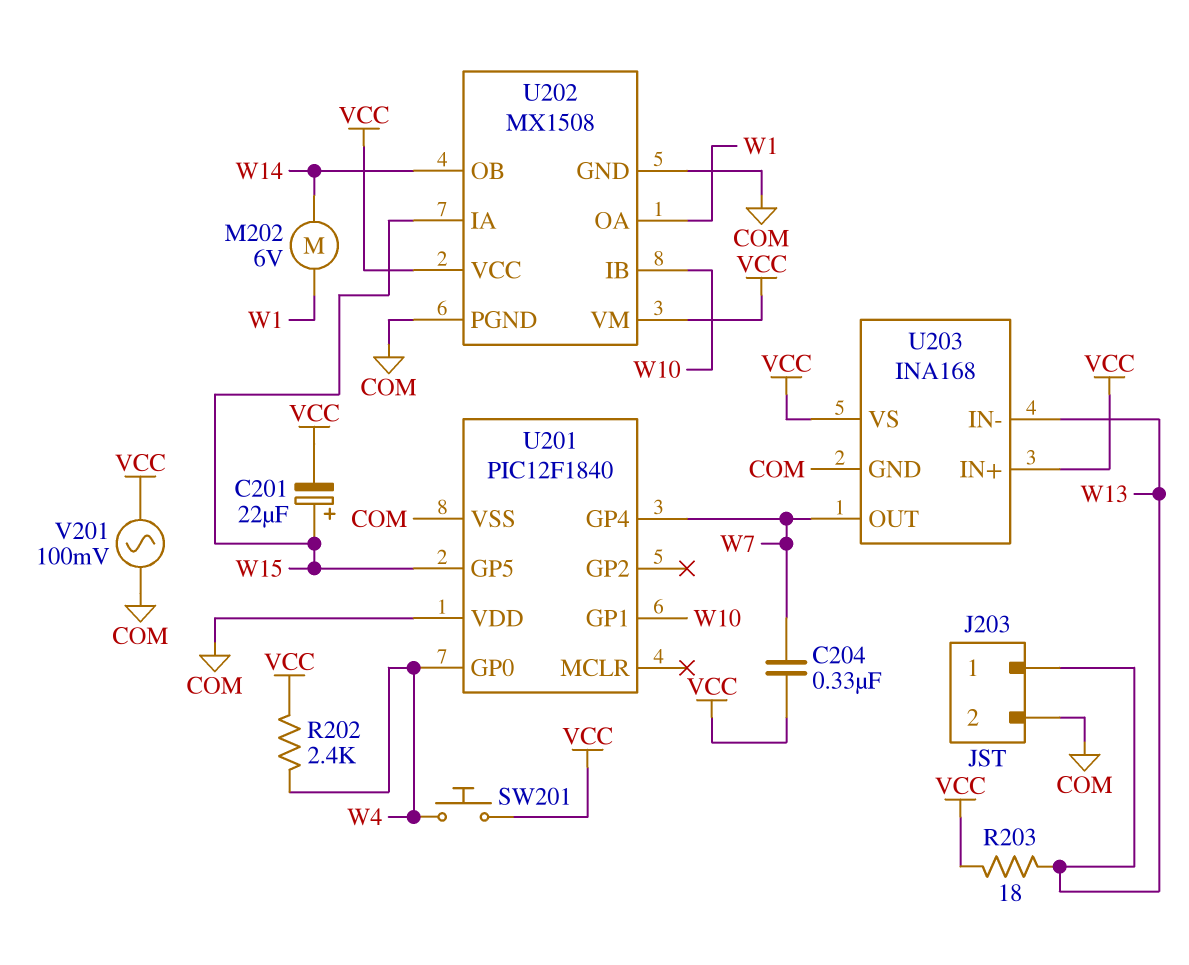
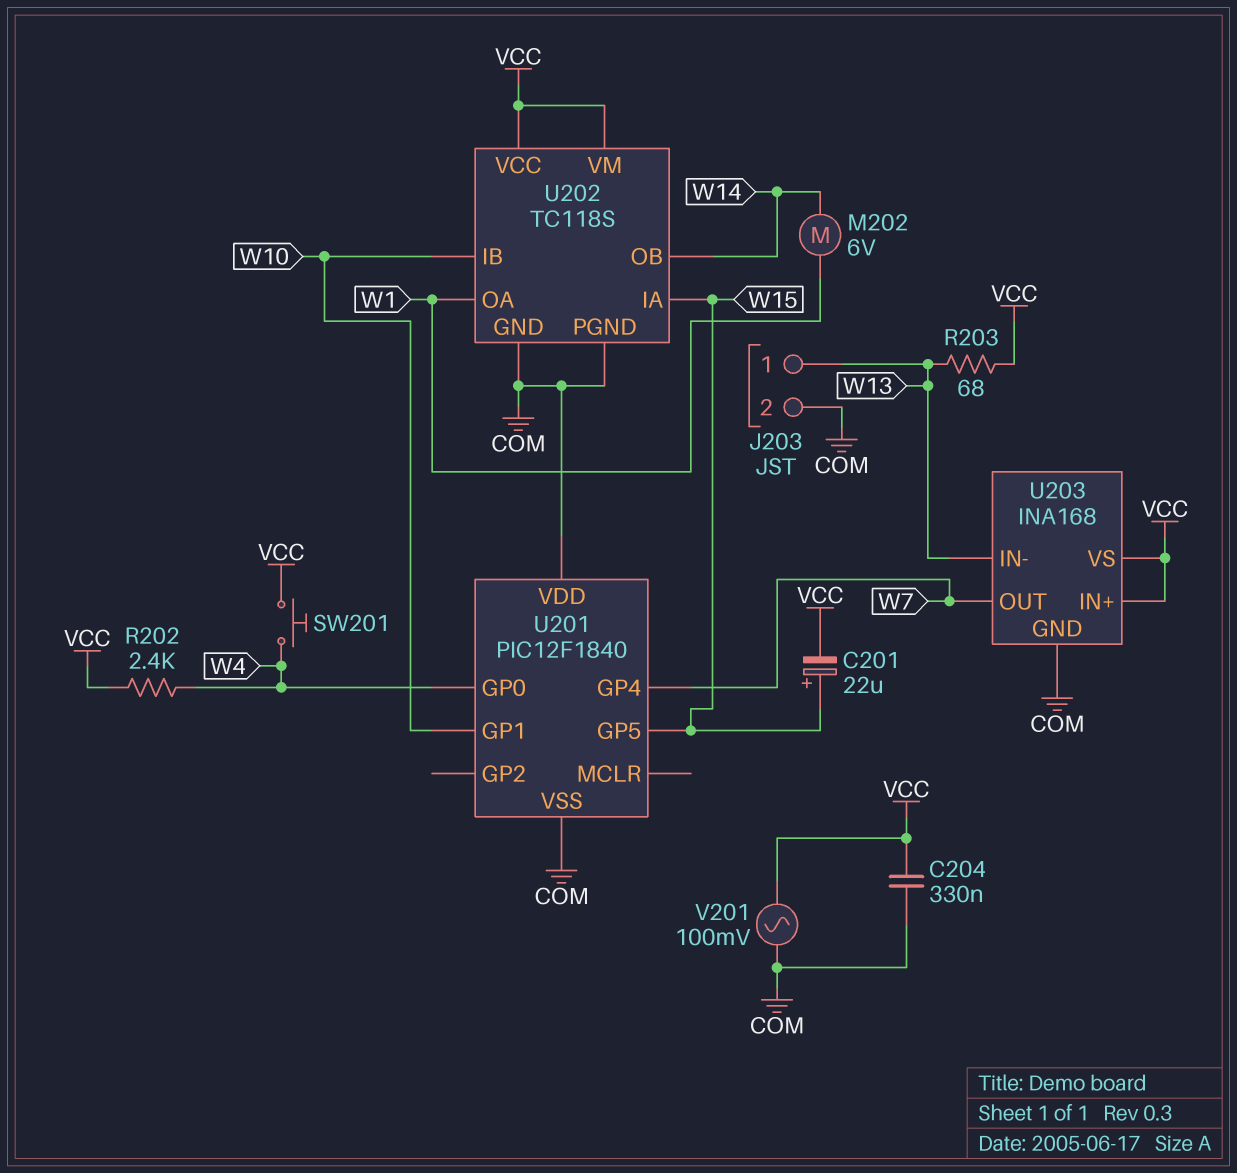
C204: 330nF (VCC, W7) -> 330nF (COM, VCC)
R203: 18 (VCC, W13) -> 68 (VCC, W13)
U202: MX1508 -> TC118S

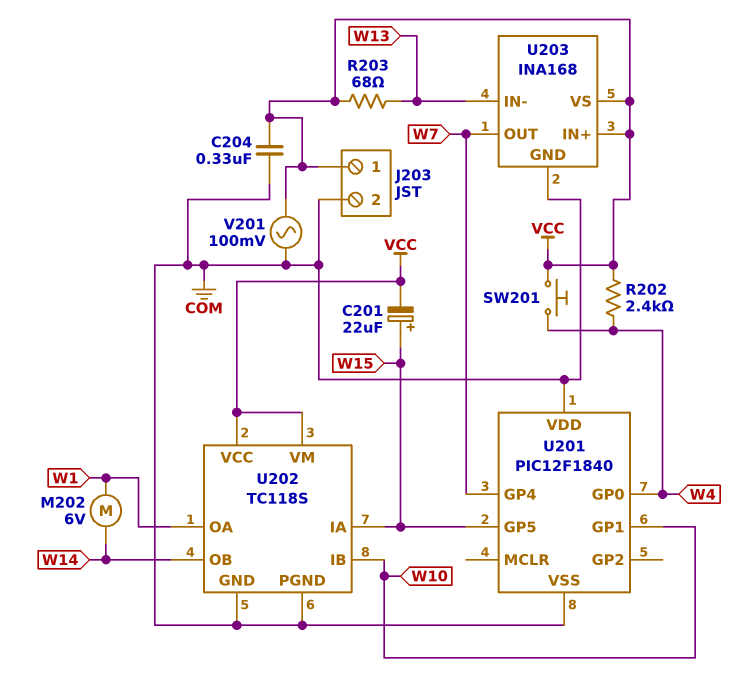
J203 pin 1: W13 -> VCC

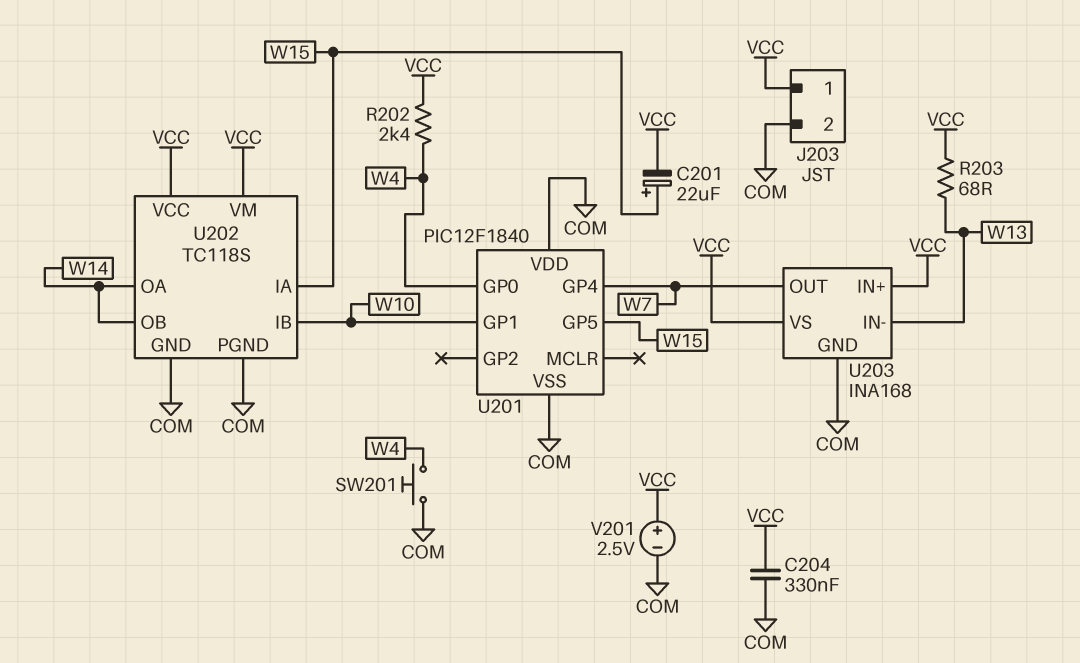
M202: motor 6V (W1, W14) -> none
SW201: button (VCC, W4) -> button (COM, W4)
U202 pin OA: W1 -> W14
V201: AC 100mV (COM, VCC) -> 2.5V (plus VCC, minus COM)

